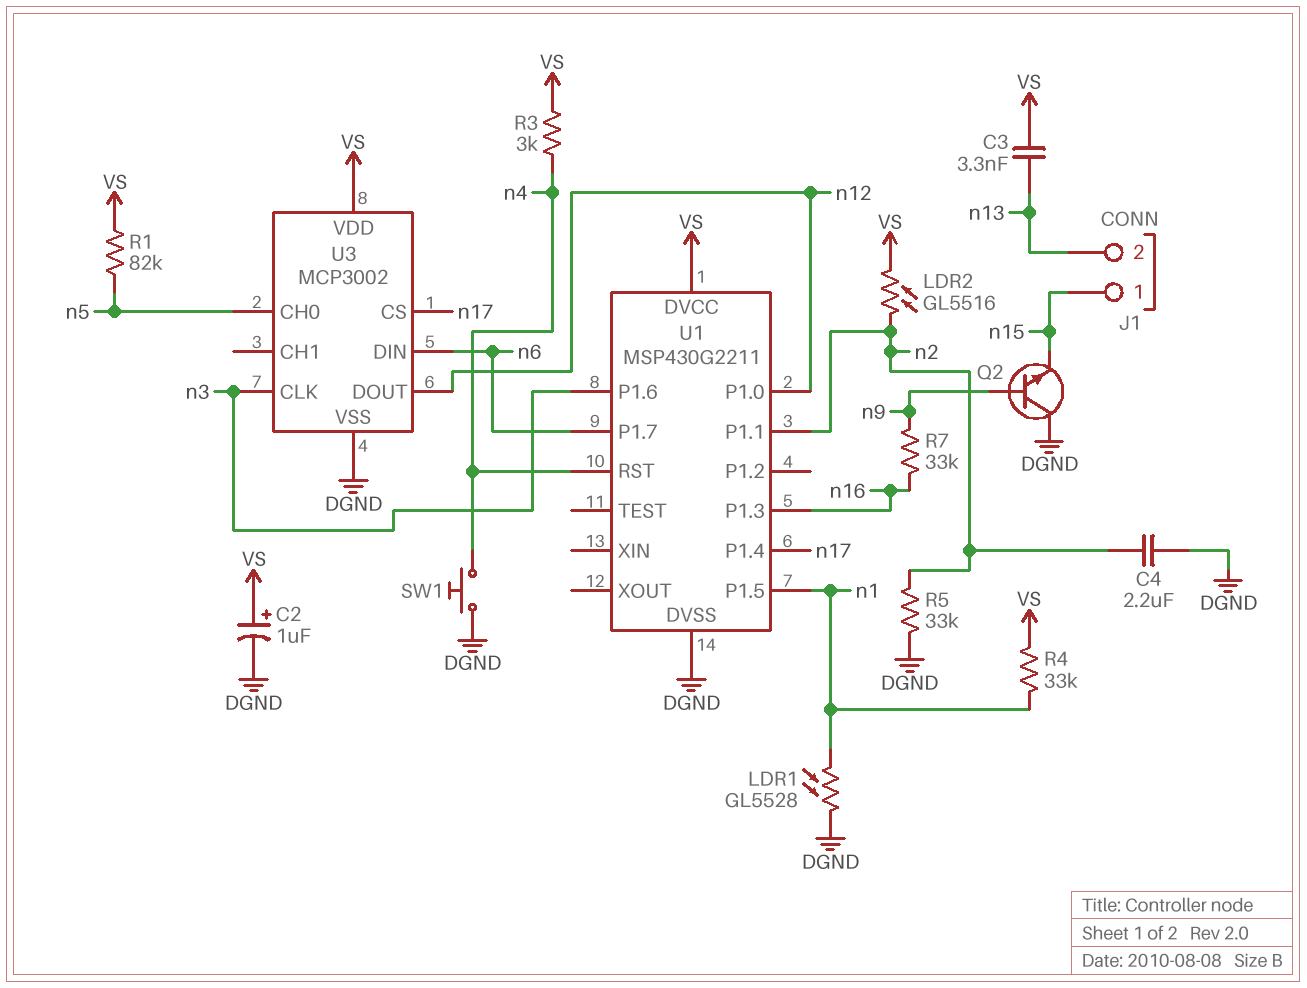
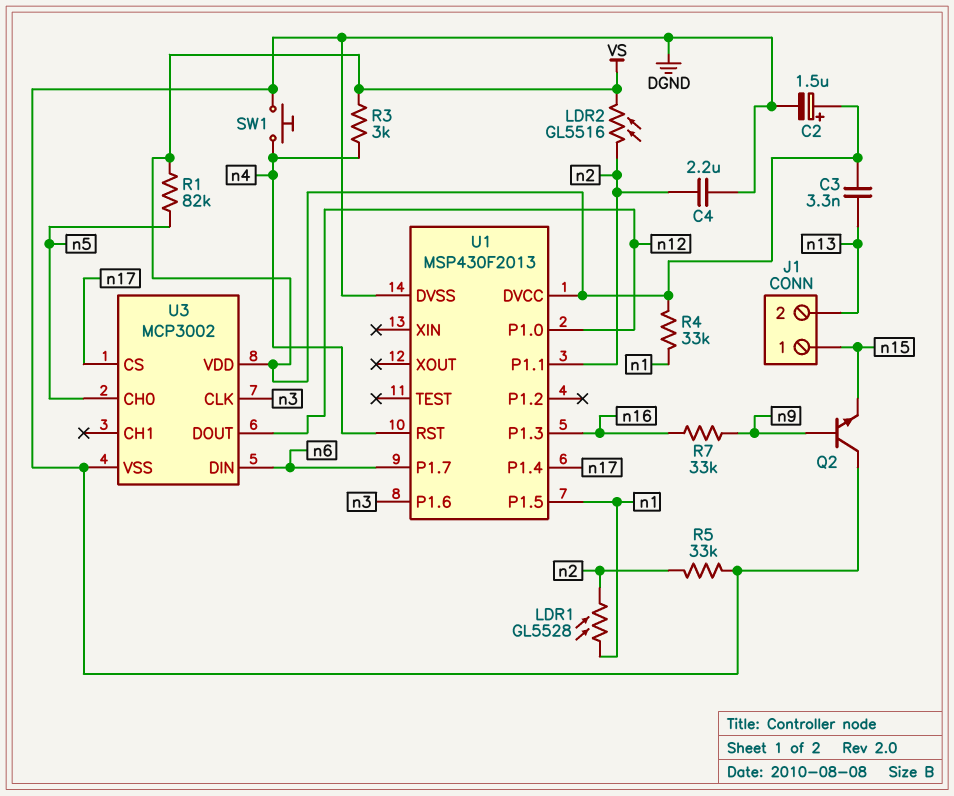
C2: 1uF (plus VS, minus DGND) -> 1.5uF (plus VS, minus DGND)
LDR1: GL5528 (DGND, n1) -> GL5528 (n1, n2)
U1: MSP430G2211 -> MSP430F2013

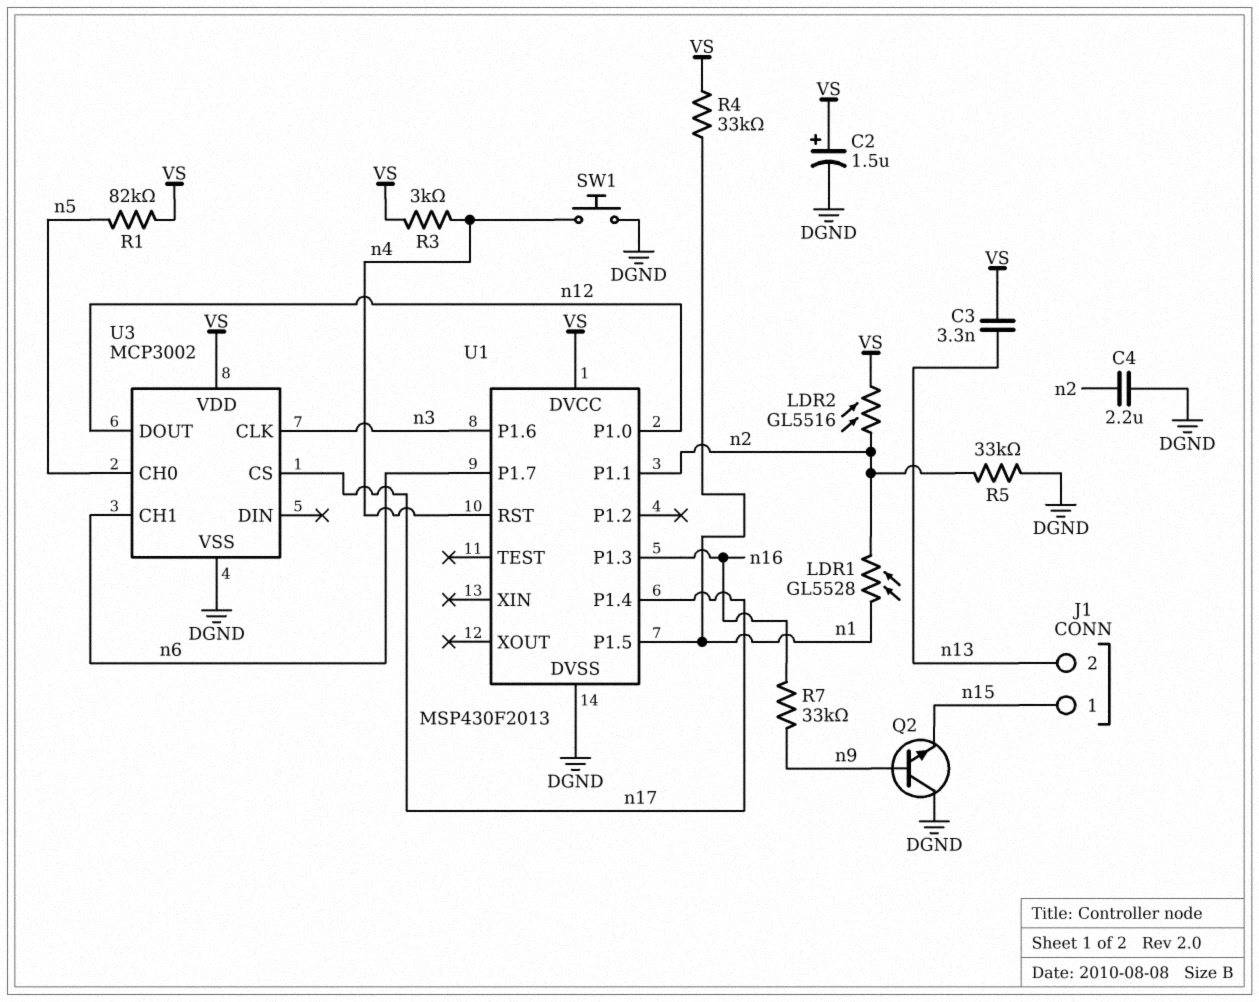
U3 pin CH1: none -> n6
U3 pin DIN: n6 -> none

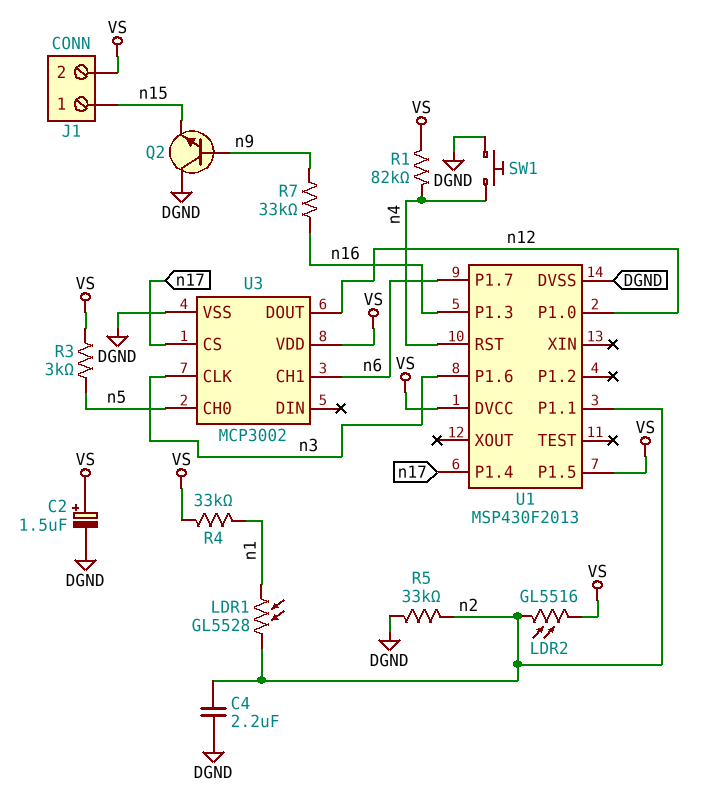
C3: 3.3nF (VS, n13) -> none
J1 pin 2: n13 -> VS
R1: 82k (VS, n5) -> 82k (VS, n4)
R3: 3k (VS, n4) -> 3k (VS, n5)
U1 pin P1.5: n1 -> VS

